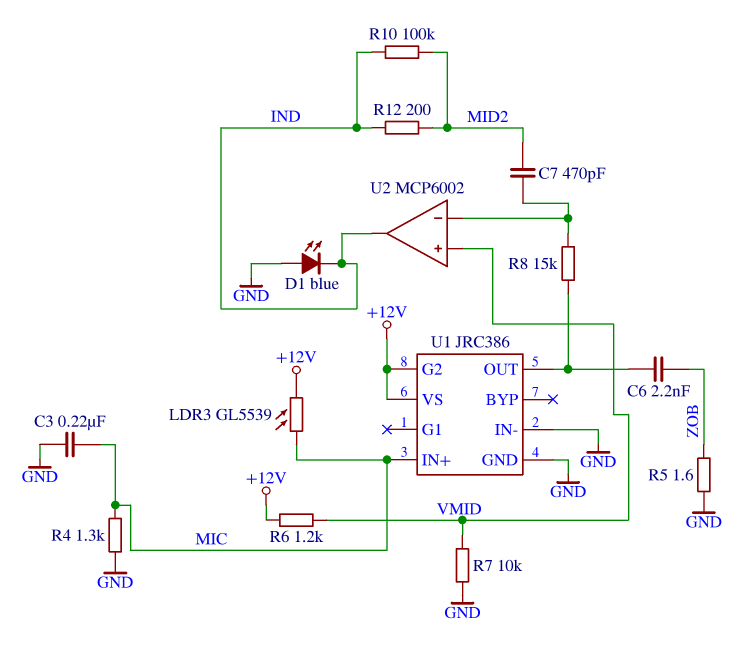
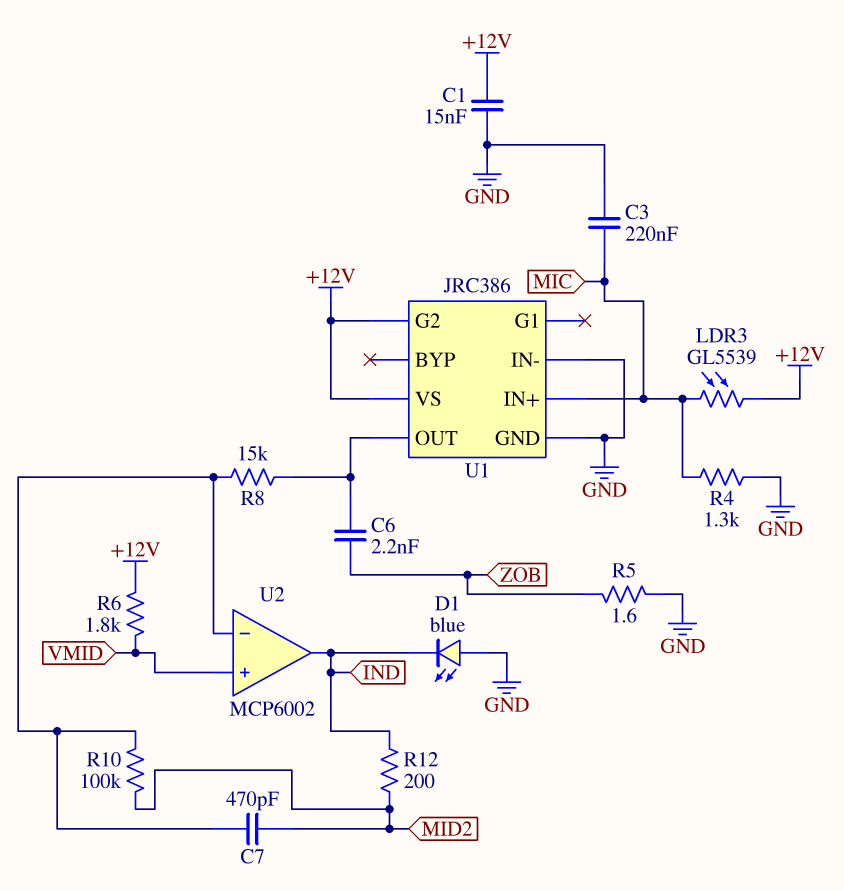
C1: none -> 15nF (+12V, GND)
R6: 1.2k (+12V, VMID) -> 1.8k (+12V, VMID)
R7: 10k (GND, VMID) -> none
R10: 100k (IND, MID2) -> 100k (MID2, U2/in-)

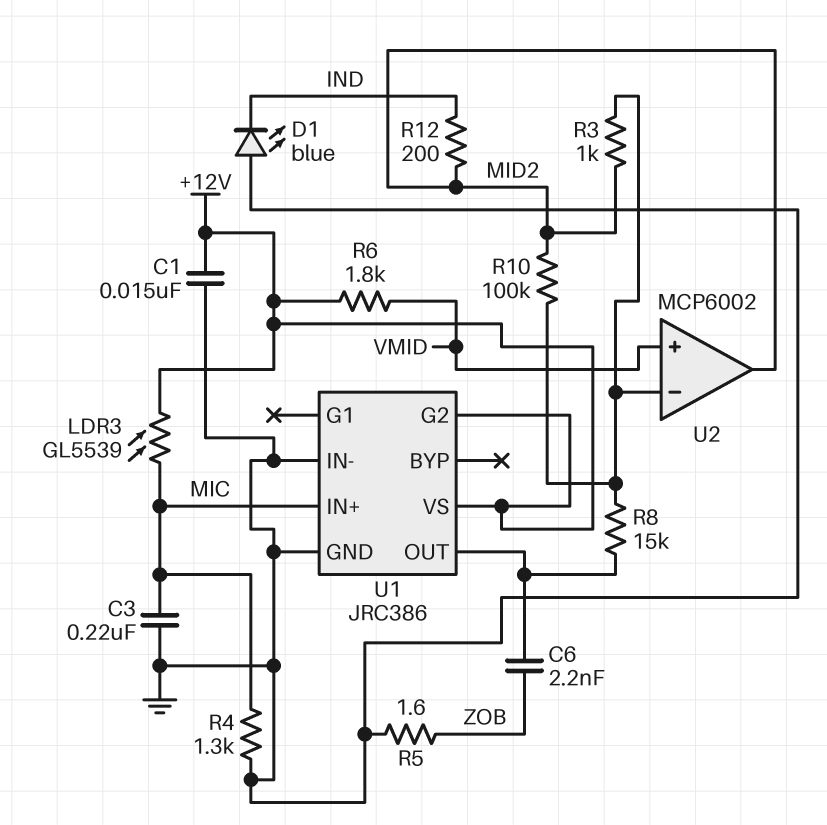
C7: 470pF (MID2, U2/in-) -> none
R3: none -> 1k (MID2, U2/in-)
U2 pin out: IND -> MID2

